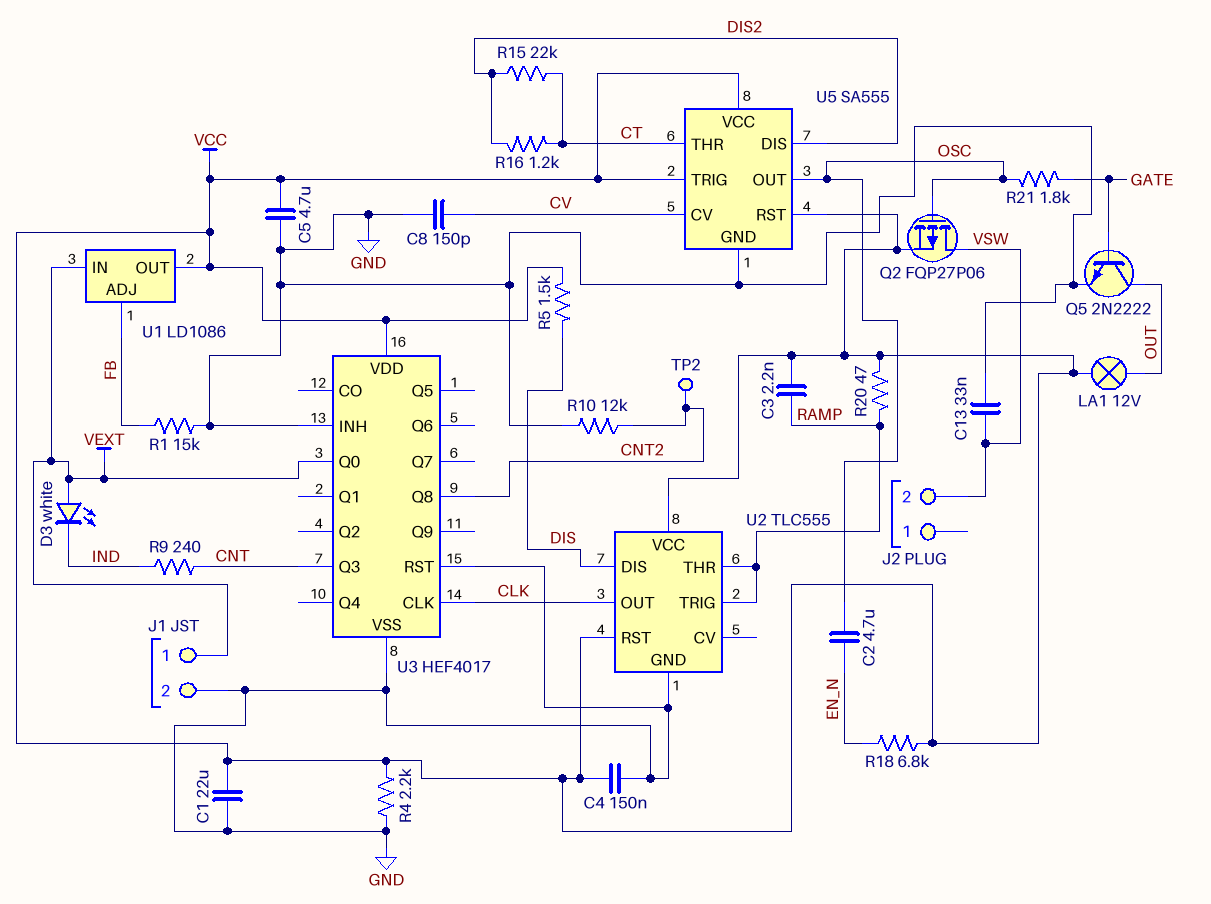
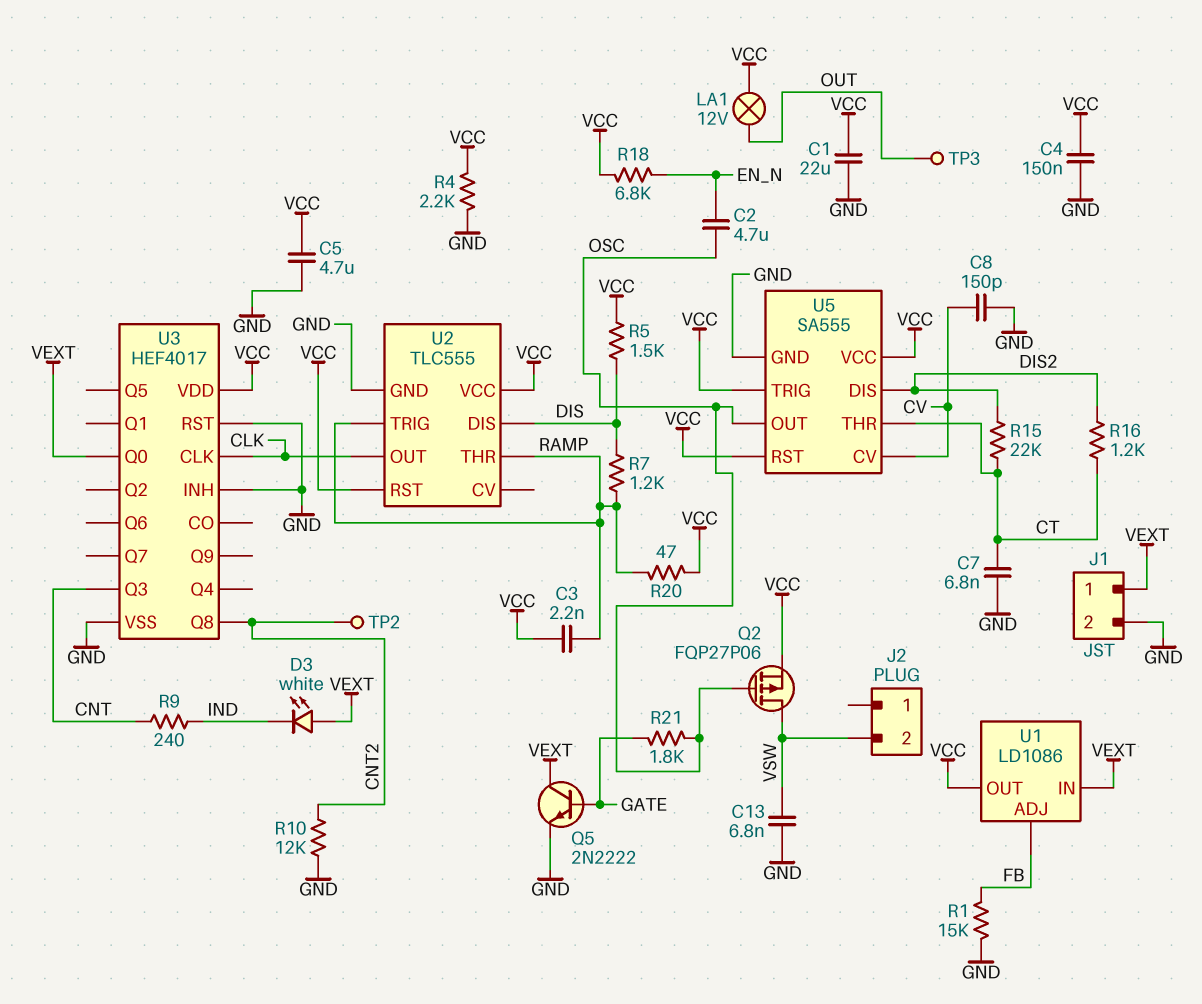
C7: none -> 6.8nF (CT, GND)
C13: 33nF (GND, VSW) -> 6.8nF (GND, VSW)
Q5: NPN 2N2222 (B GATE, C OUT, E GND) -> NPN 2N2222 (B GATE, C VEXT, E GND)
R7: none -> 1.2k (DIS, RAMP)
TP3: none -> test point (OUT)

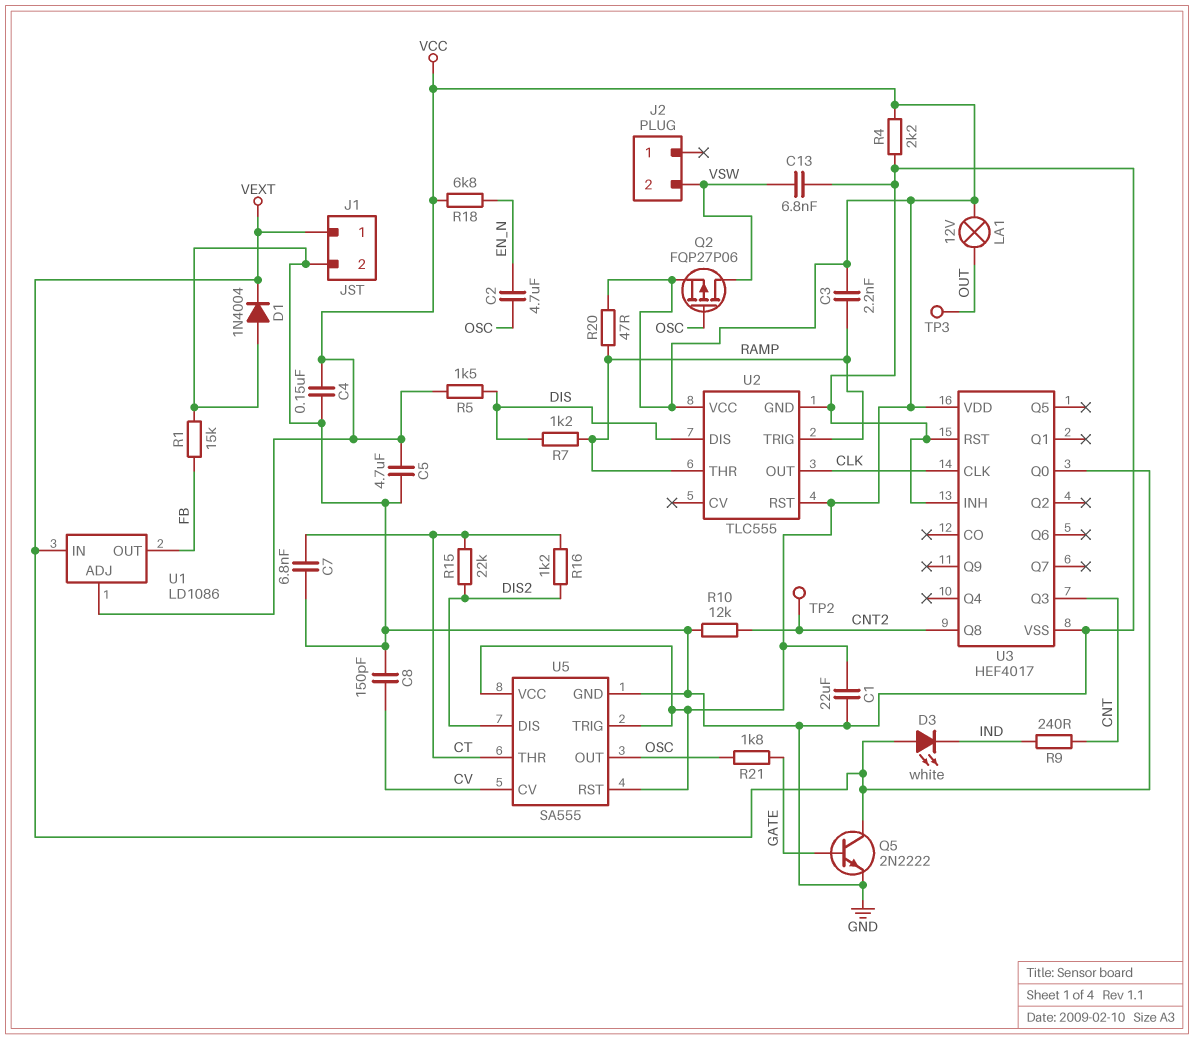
D1: none -> diode 1N4004 (A GND, K VEXT)
U1 pin ADJ: FB -> VCC
U1 pin OUT: VCC -> FB

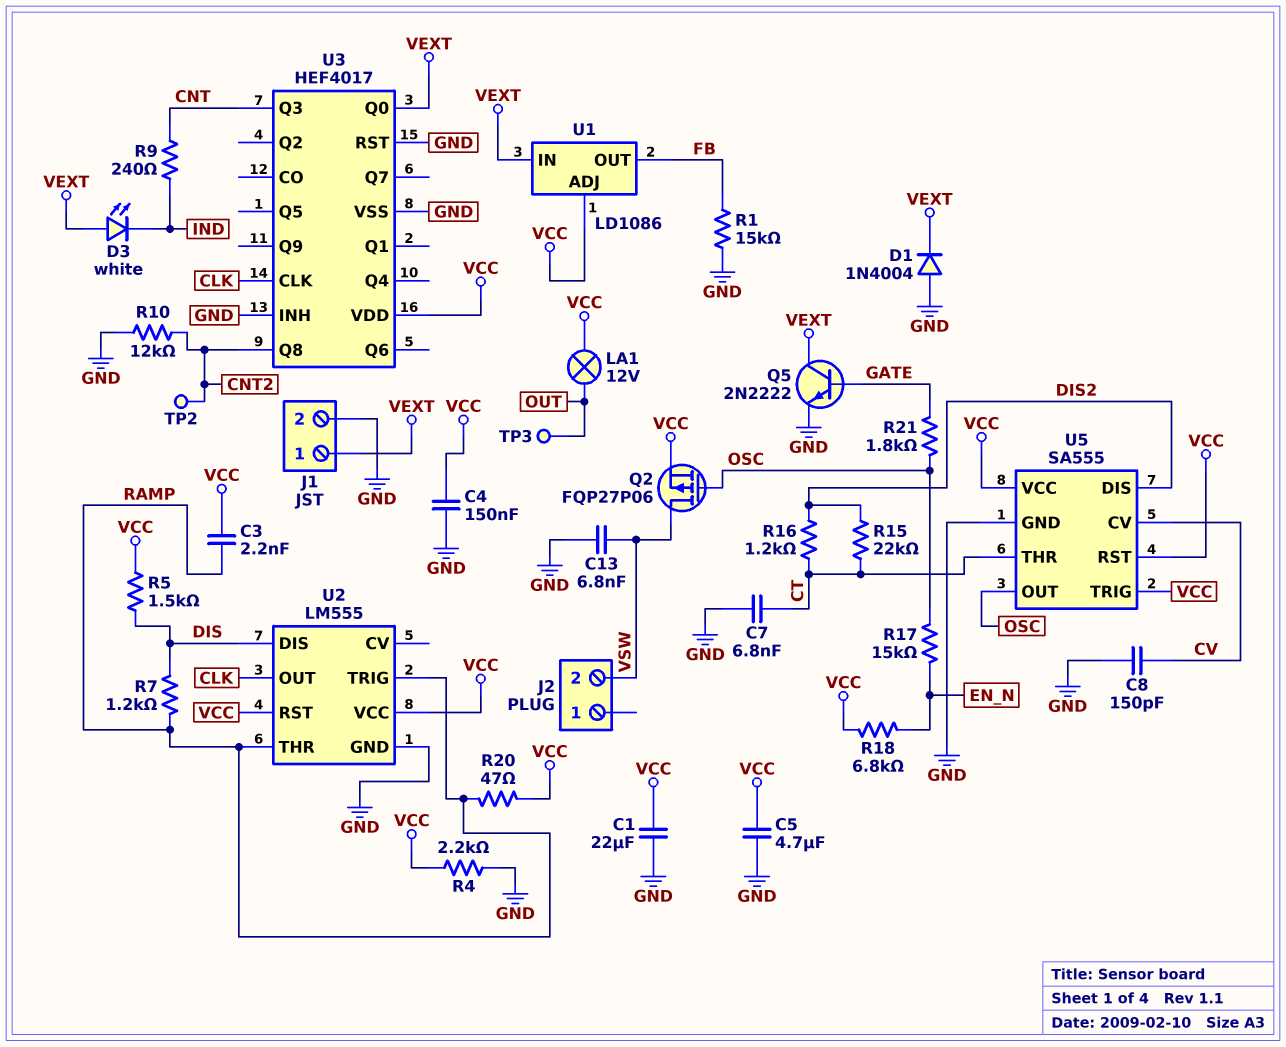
C2: 4.7uF (EN_N, OSC) -> none
R17: none -> 15k (EN_N, OSC)
U2: TLC555 -> LM555

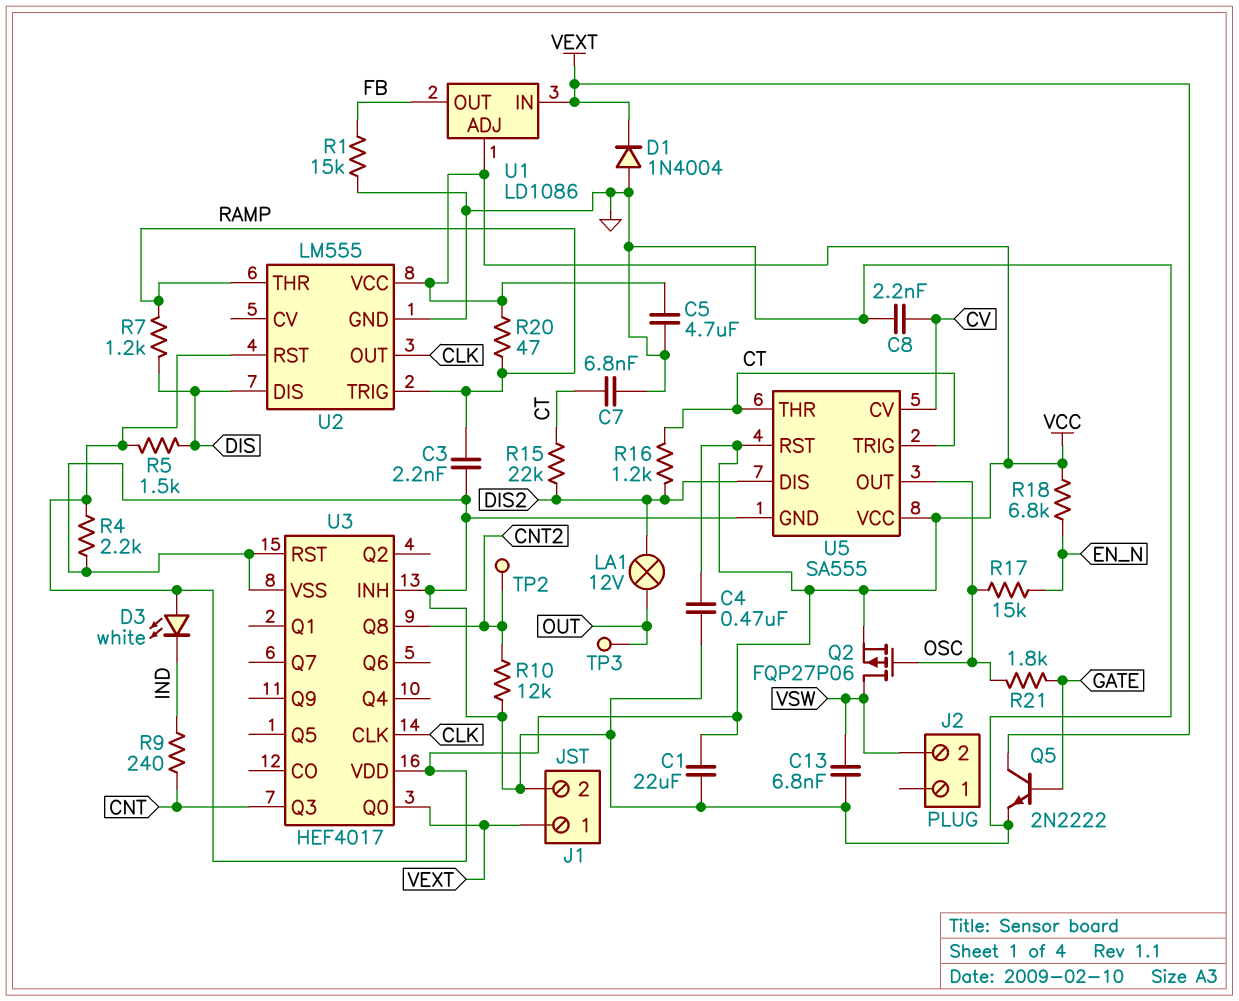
C3: 2.2nF (RAMP, VCC) -> 2.2nF (GND, RAMP)
C4: 150nF (GND, VCC) -> 470nF (GND, VCC)
C8: 150pF (CV, GND) -> 2.2nF (CV, GND)
D3: LED white (A VEXT, K IND) -> LED white (A VCC, K IND)
LA1: lamp 12V (OUT, VCC) -> lamp 12V (DIS2, OUT)
U5 pin TRIG: VCC -> CT

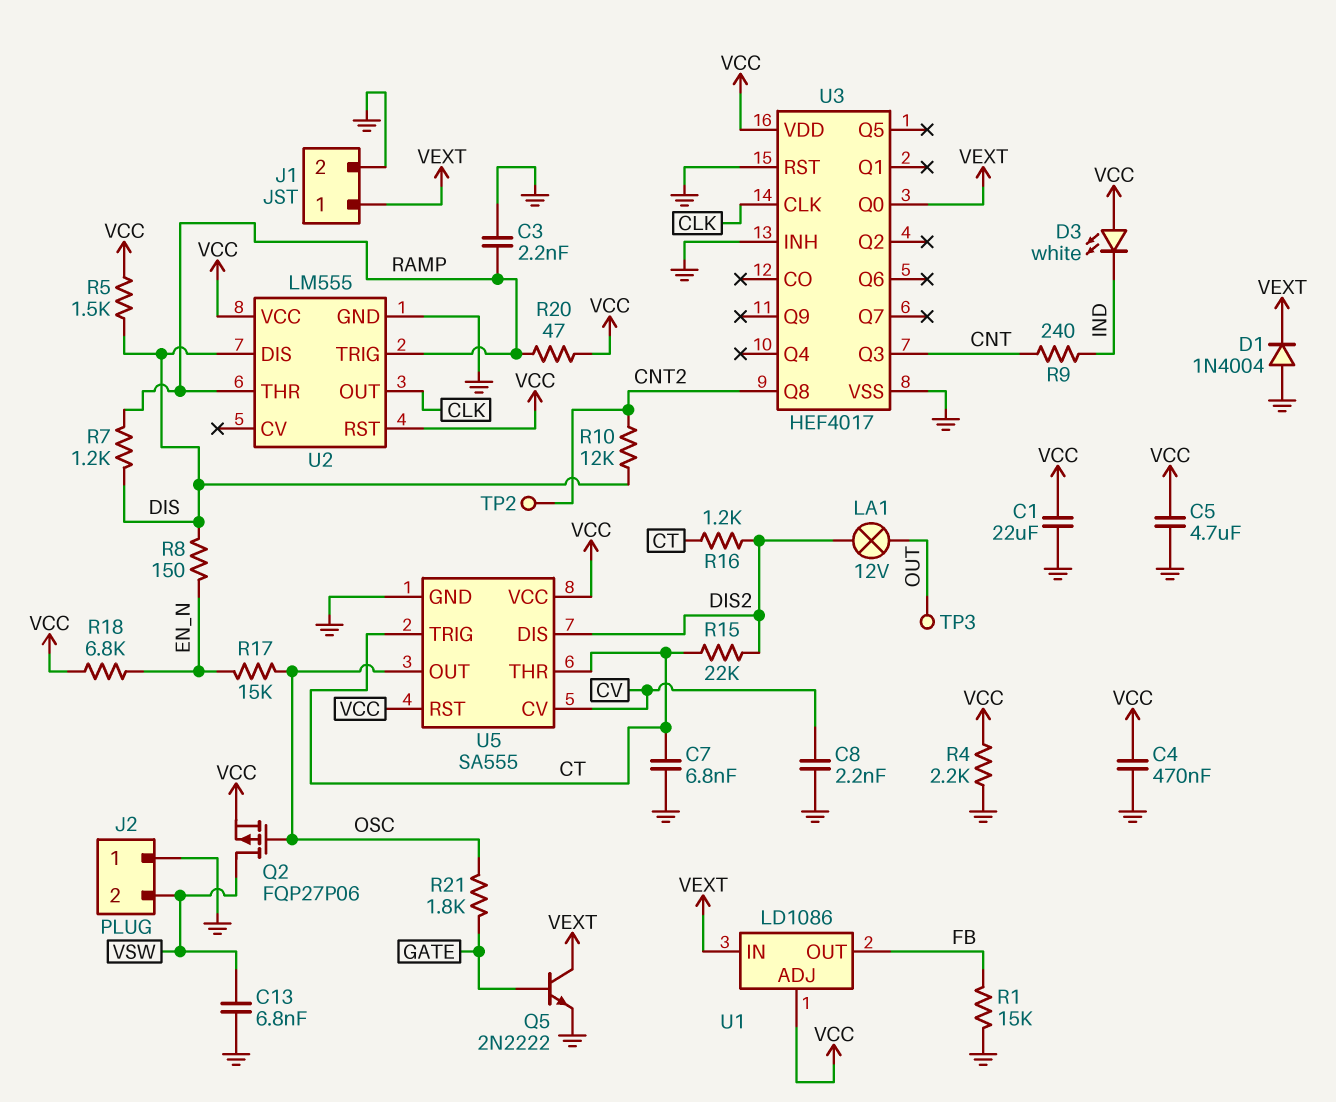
J2 pin 1: none -> GND
R8: none -> 150 (DIS, EN_N)
R10: 12k (CNT2, GND) -> 12k (CNT2, DIS)

